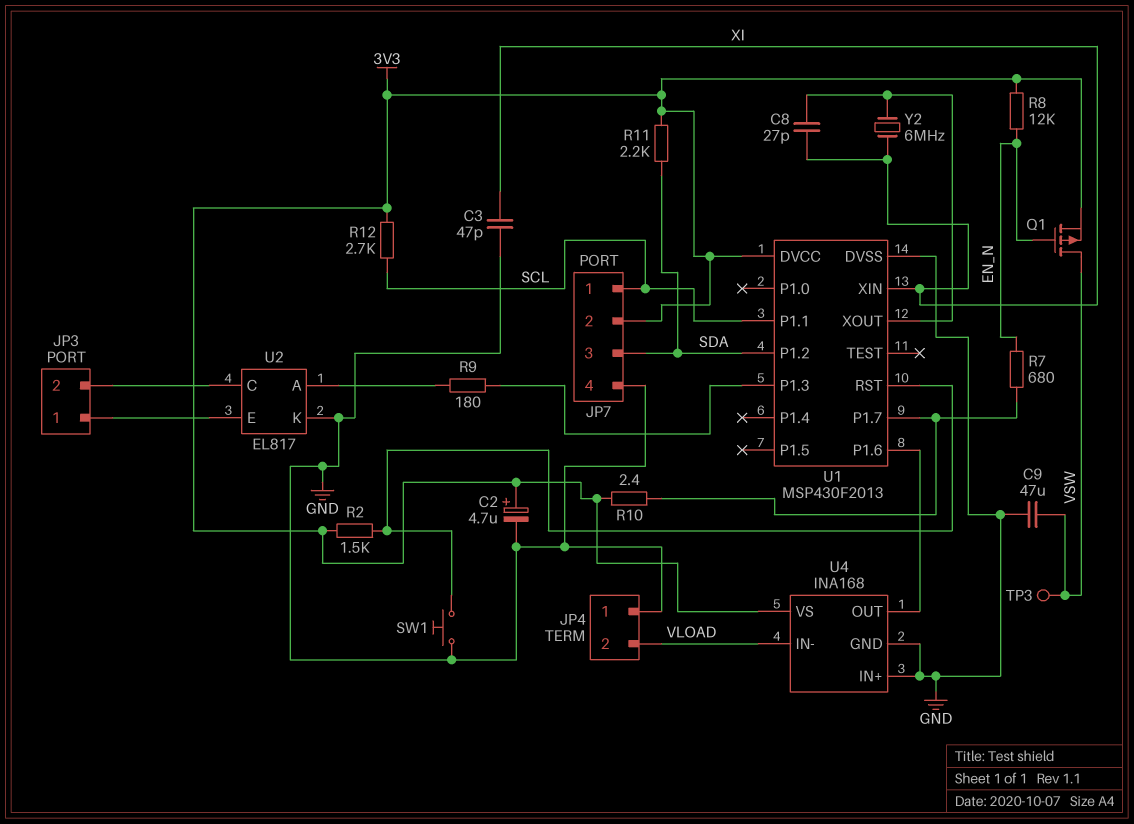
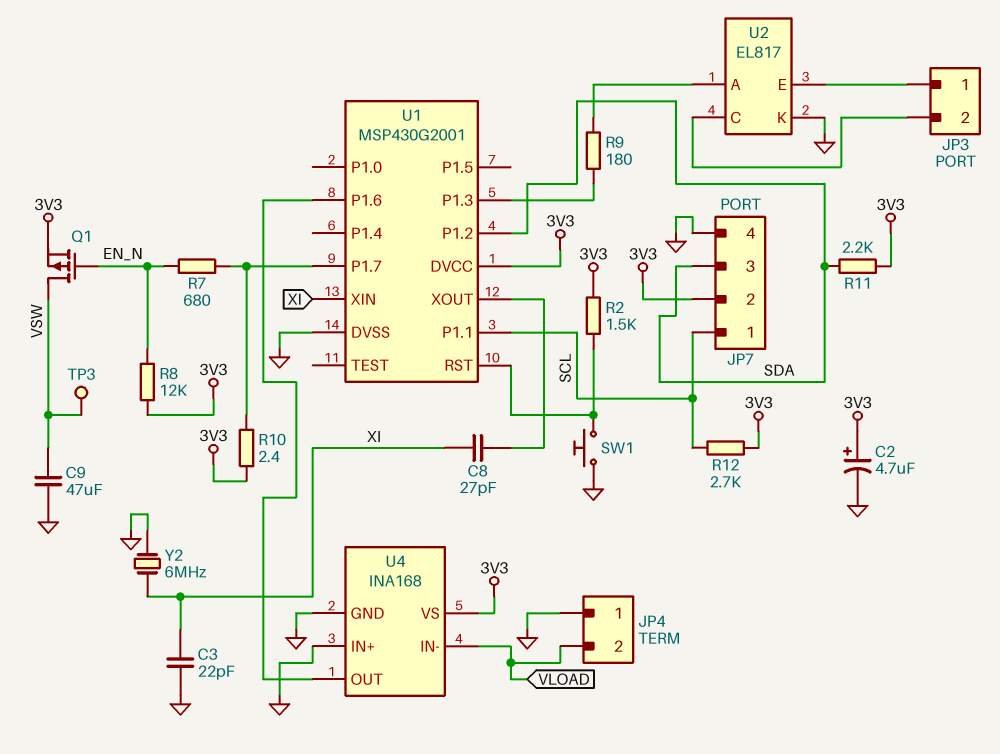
C3: 47pF (GND, XI) -> 22pF (GND, XI)
U1: MSP430F2013 -> MSP430G2001
Y2: 6MHz (U1/XOUT, XI) -> 6MHz (GND, XI)

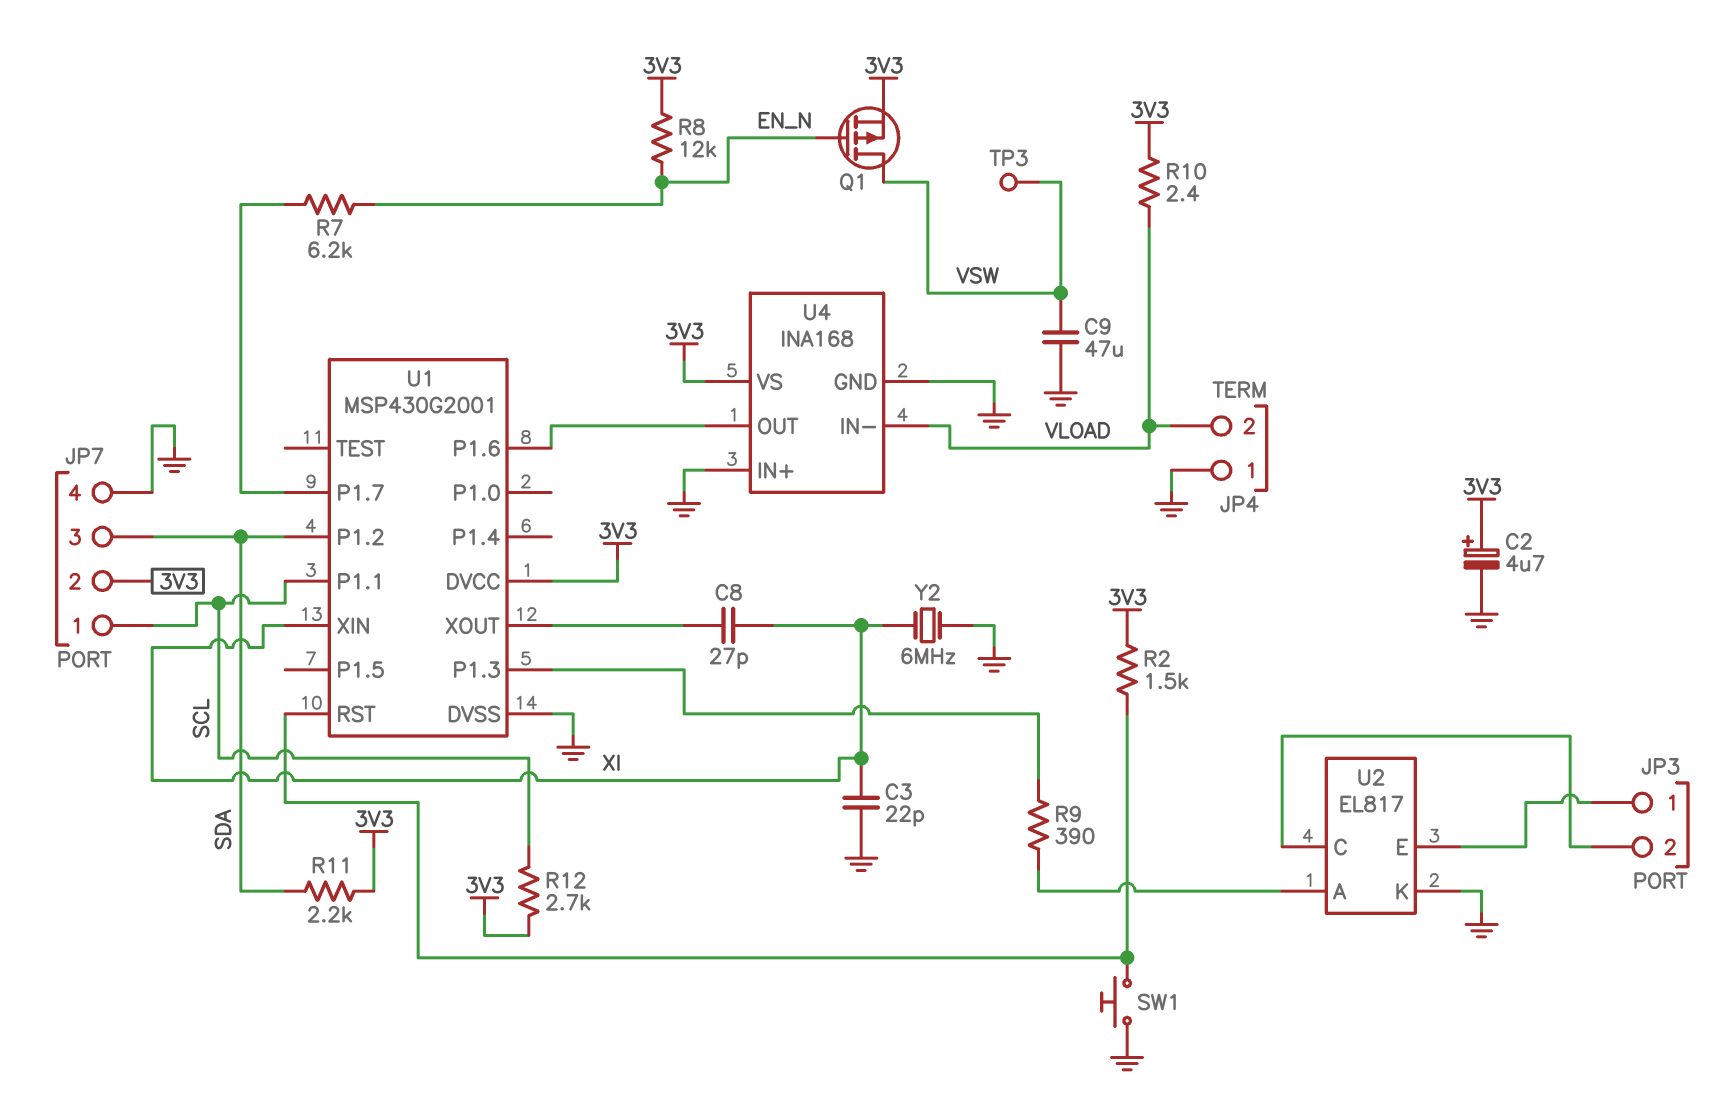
R7: 680 (EN_N, U1/P1.7) -> 6.2k (EN_N, U1/P1.7)
R9: 180 (U1/P1.3, U2/A) -> 390 (U1/P1.3, U2/A)
R10: 2.4 (3V3, U1/P1.7) -> 2.4 (3V3, VLOAD)

